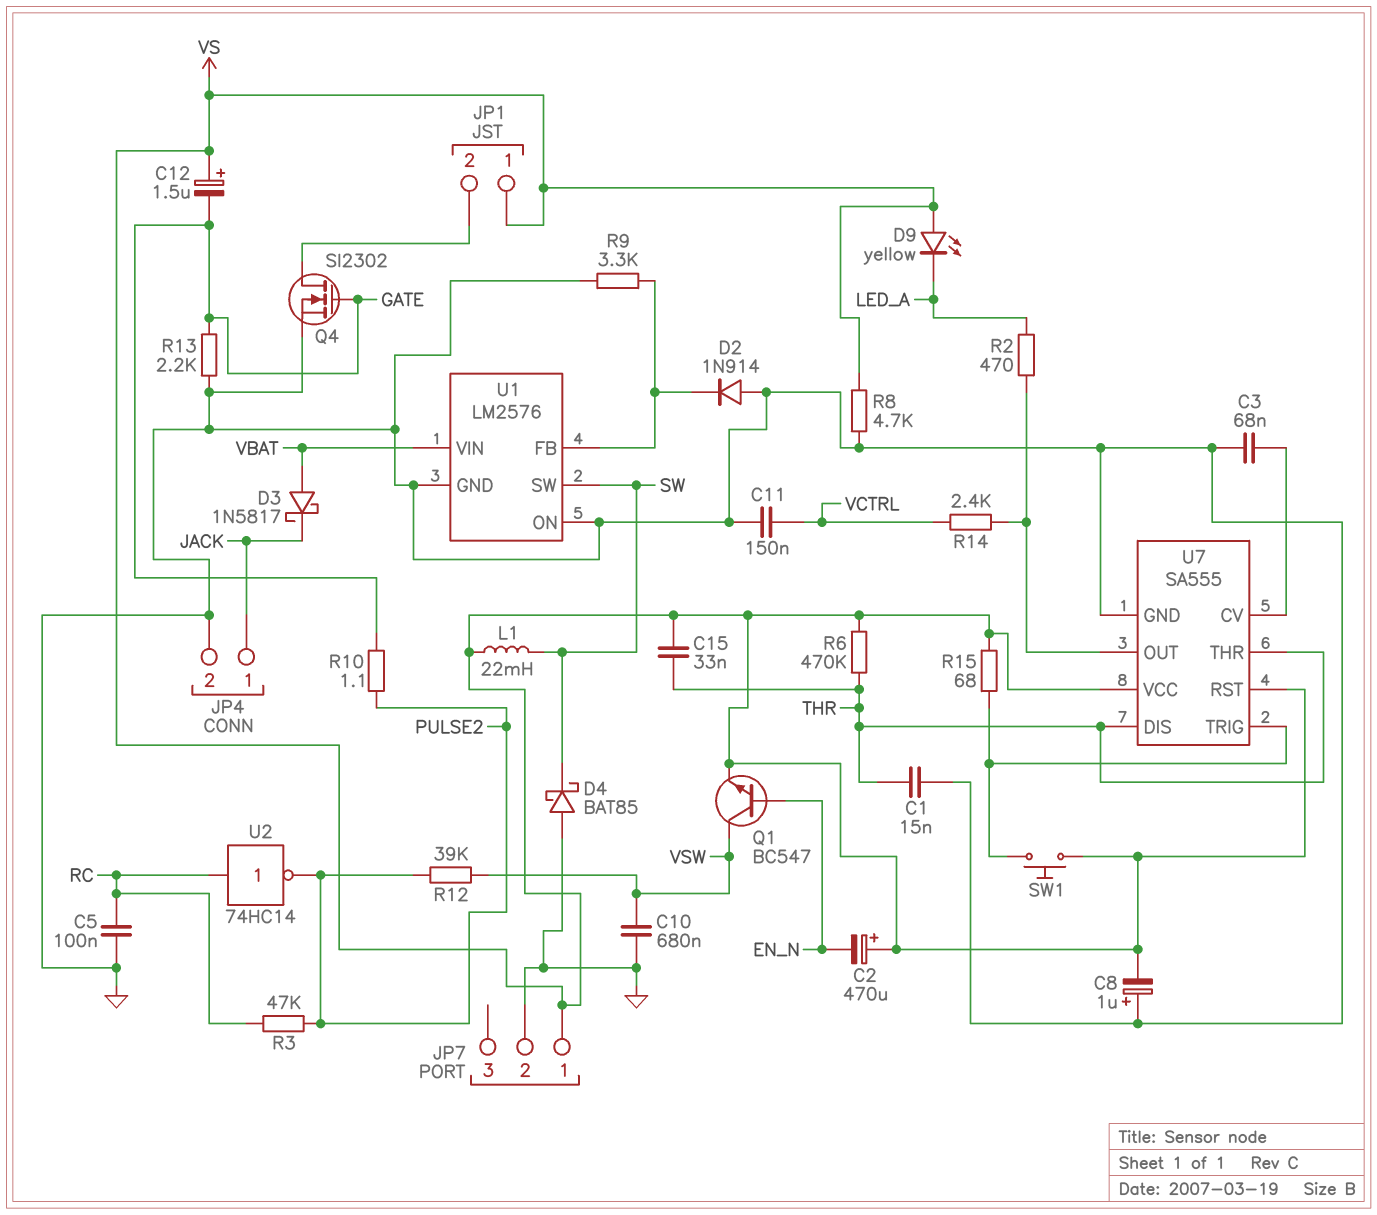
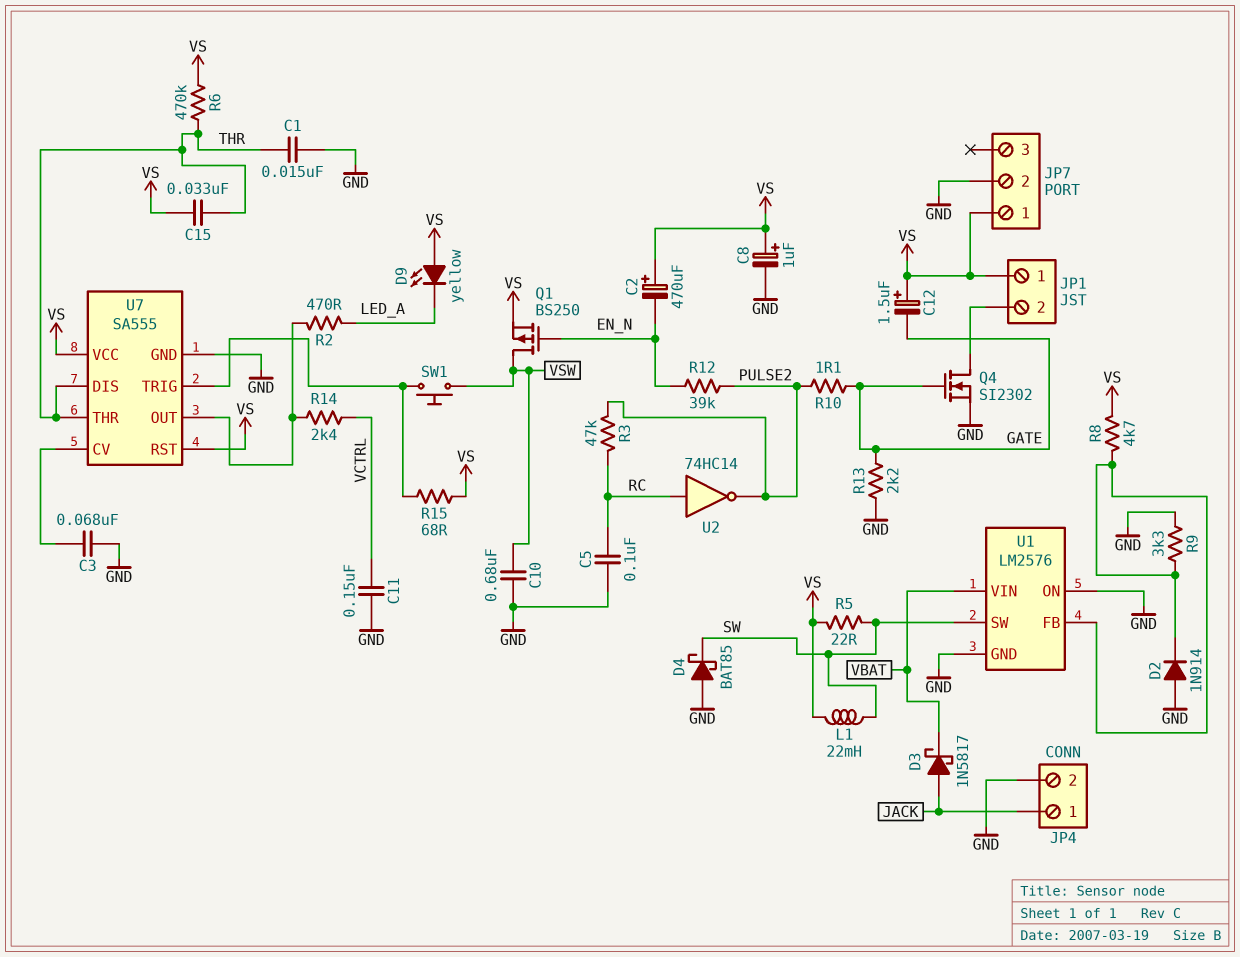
C8: 1uF (plus GND, minus VS) -> 1uF (plus VS, minus GND)
D3: schottky 1N5817 (A VBAT, K JACK) -> schottky 1N5817 (A JACK, K VBAT)
Q1: NPN BC547 (B EN_N, C VSW, E VS) -> PMOS BS250 (G EN_N, D VSW, S VS)
R5: none -> 22 (SW, VS)
R8: 4.7k (GND, VS) -> 4.7k (U1/FB, VS)
R12: 39k (PULSE2, VSW) -> 39k (EN_N, PULSE2)
SW1: button (U7/TRIG, VS) -> button (U7/TRIG, VSW)

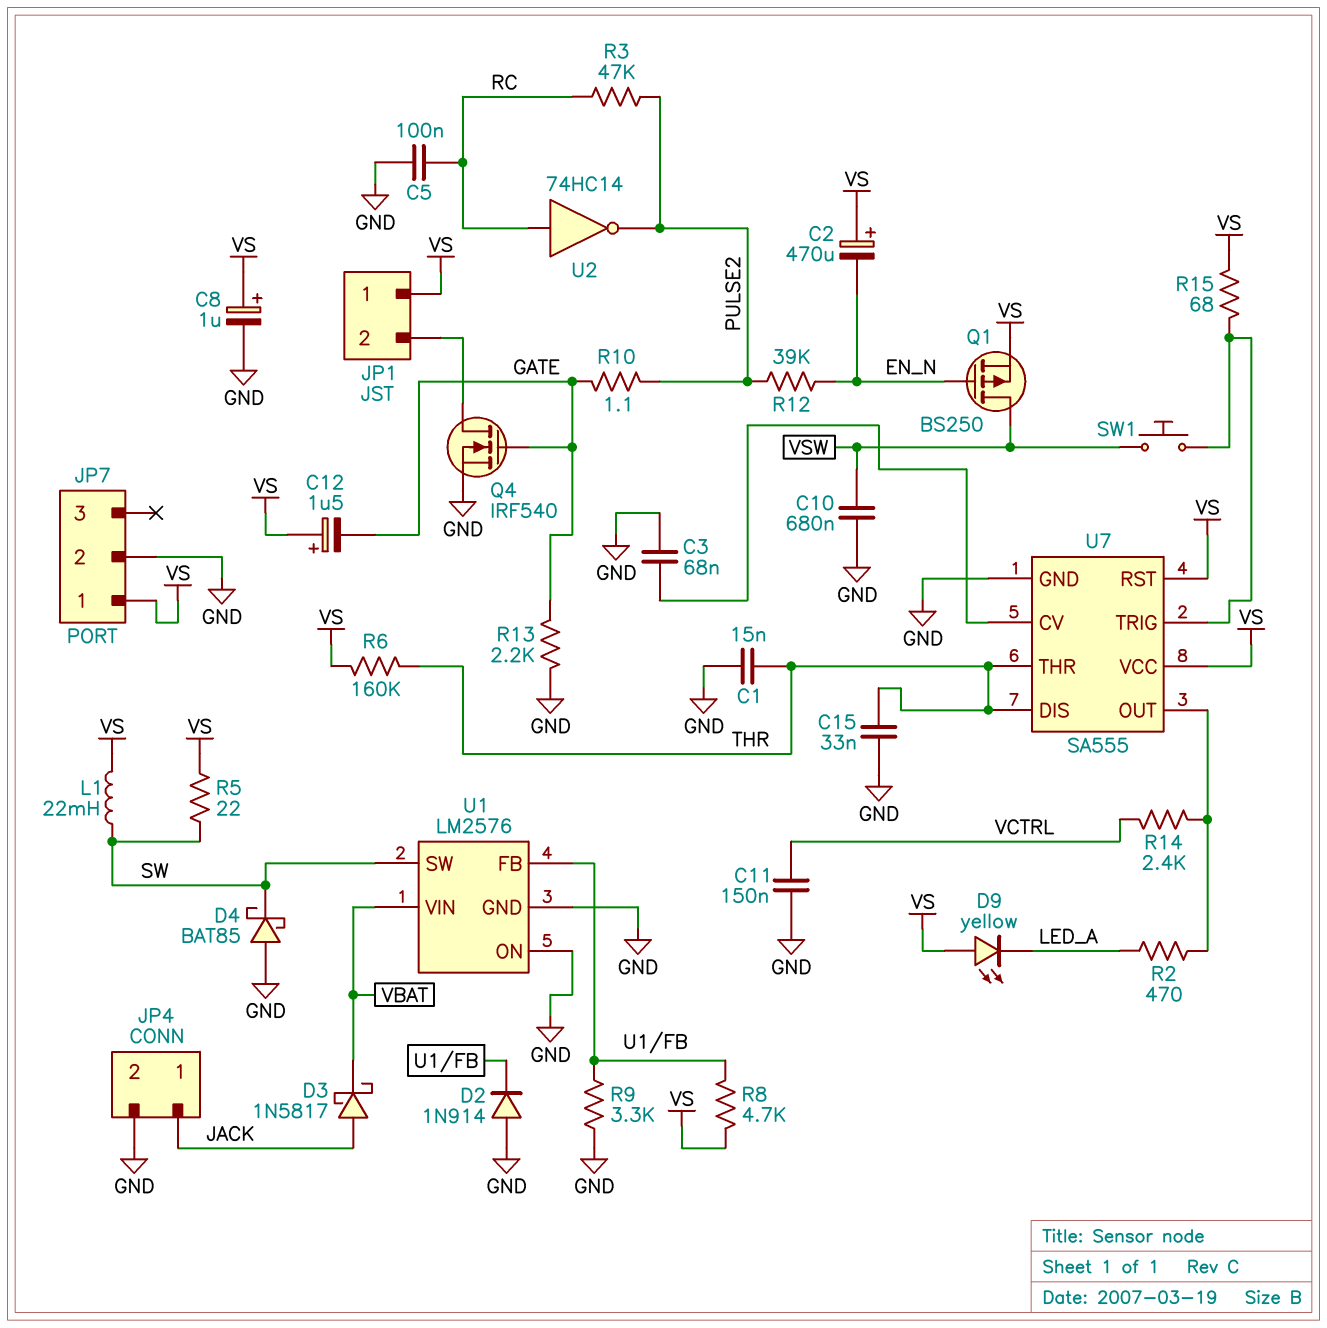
C15: 33nF (THR, VS) -> 33nF (GND, THR)
Q4: NMOS SI2302 (G GATE, D JP1/2, S GND) -> NMOS IRF540 (G GATE, D JP1/2, S GND)
R6: 470k (THR, VS) -> 160k (THR, VS)

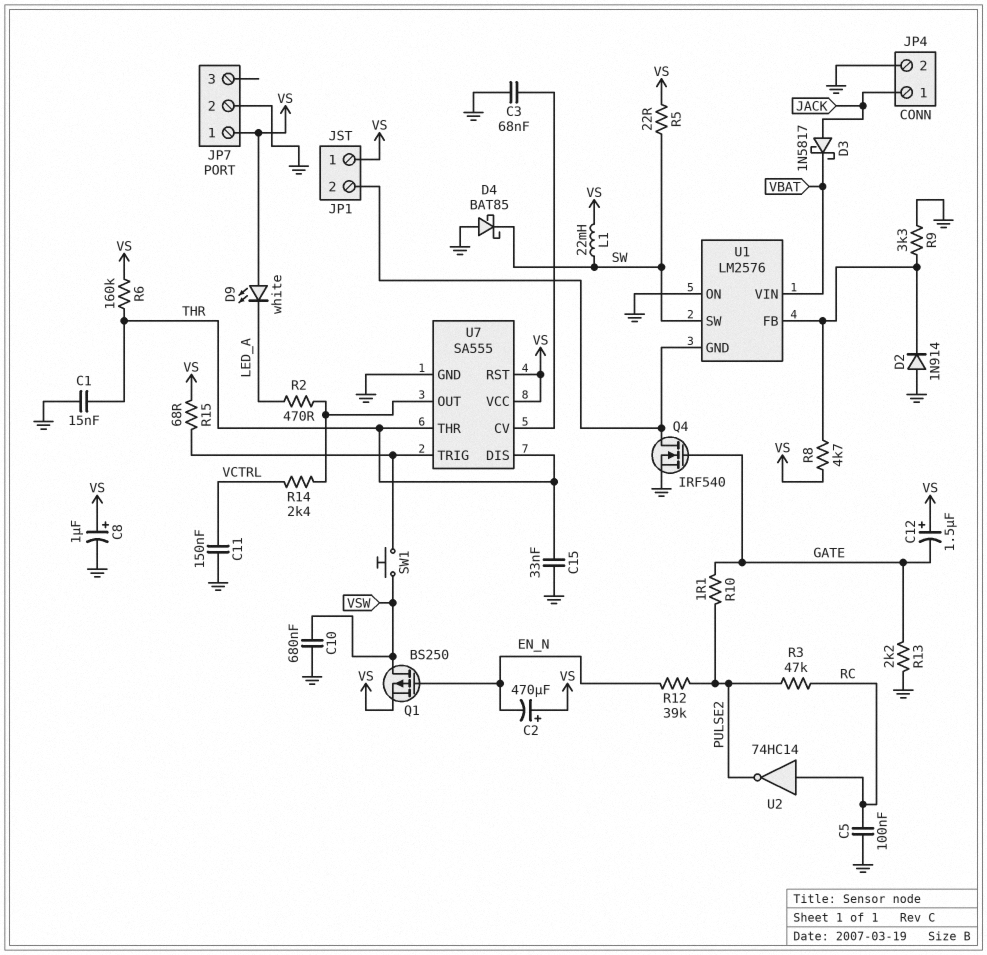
D9: LED yellow (A VS, K LED_A) -> LED white (A VS, K LED_A)
U1 pin GND: GND -> JP1/2

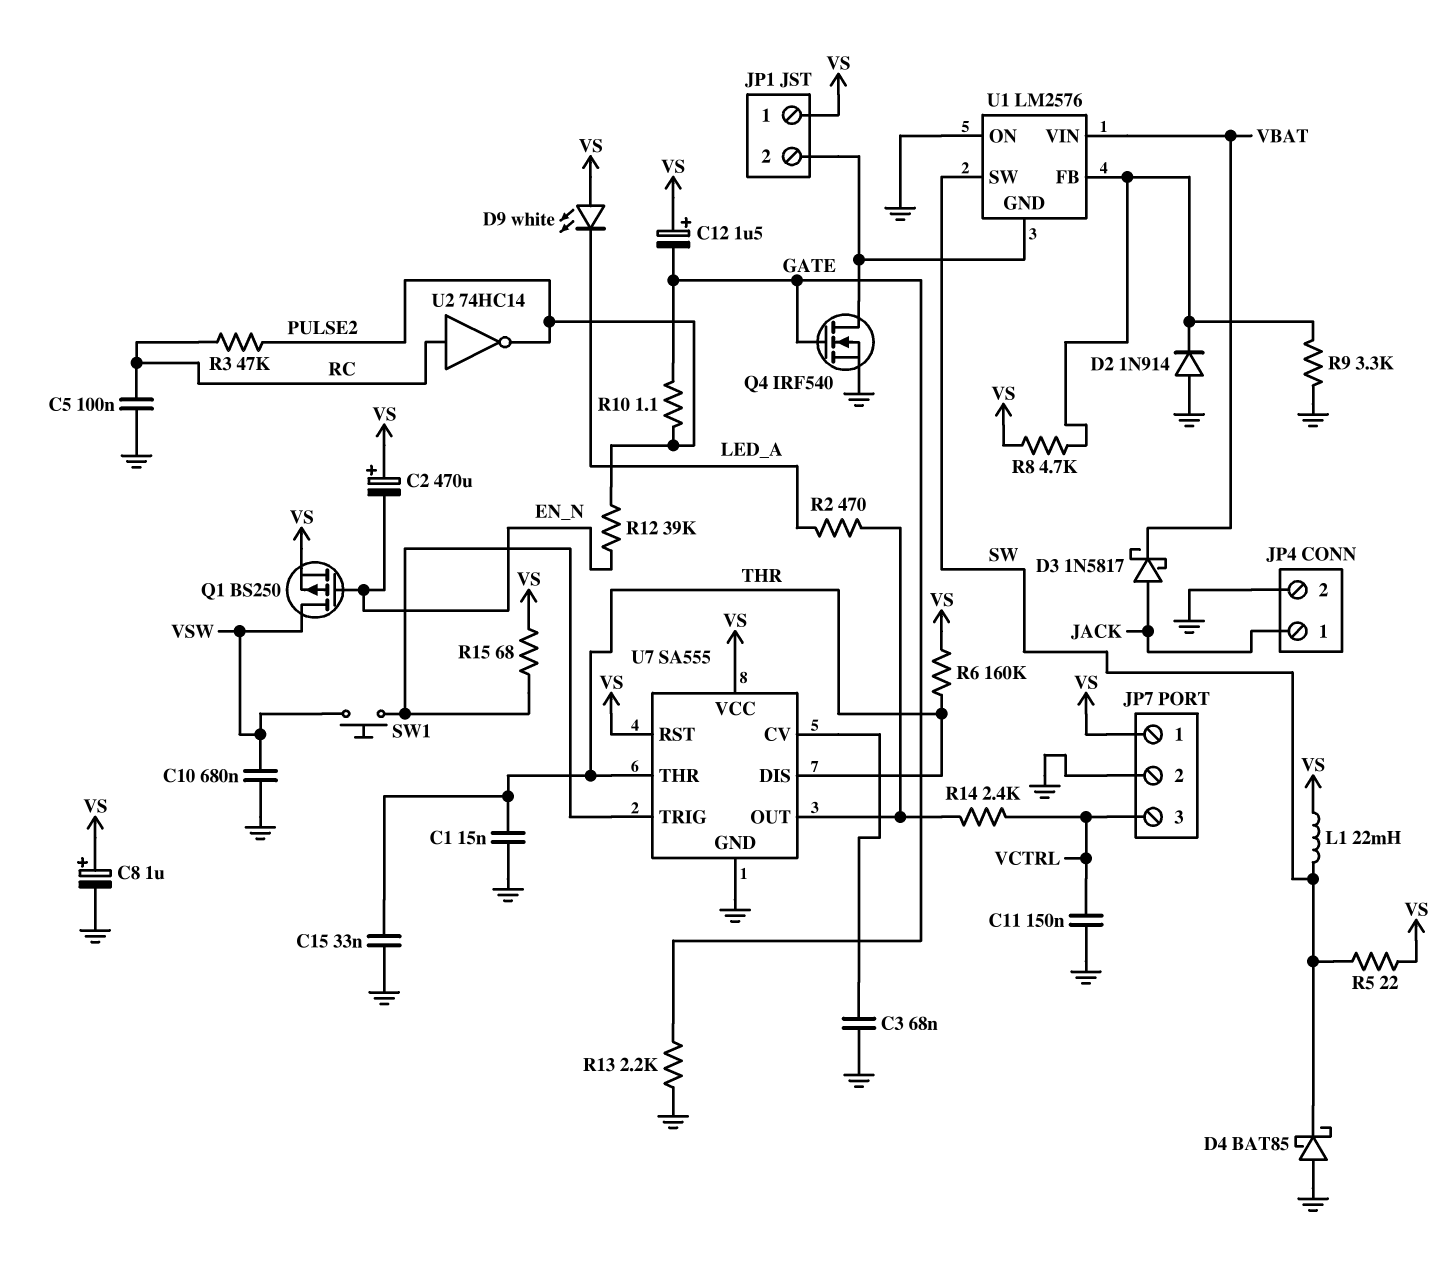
JP7 pin 3: none -> VCTRL

